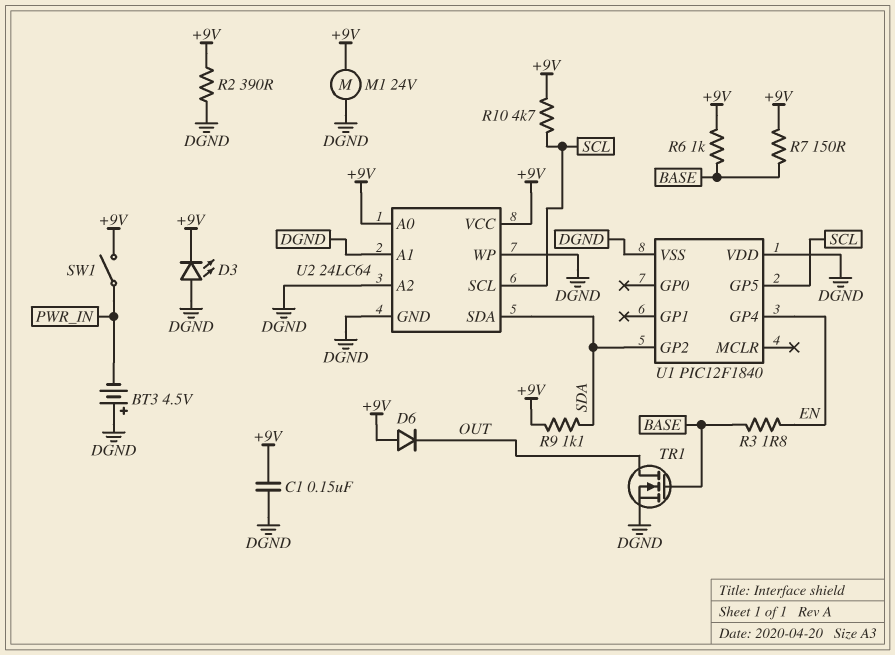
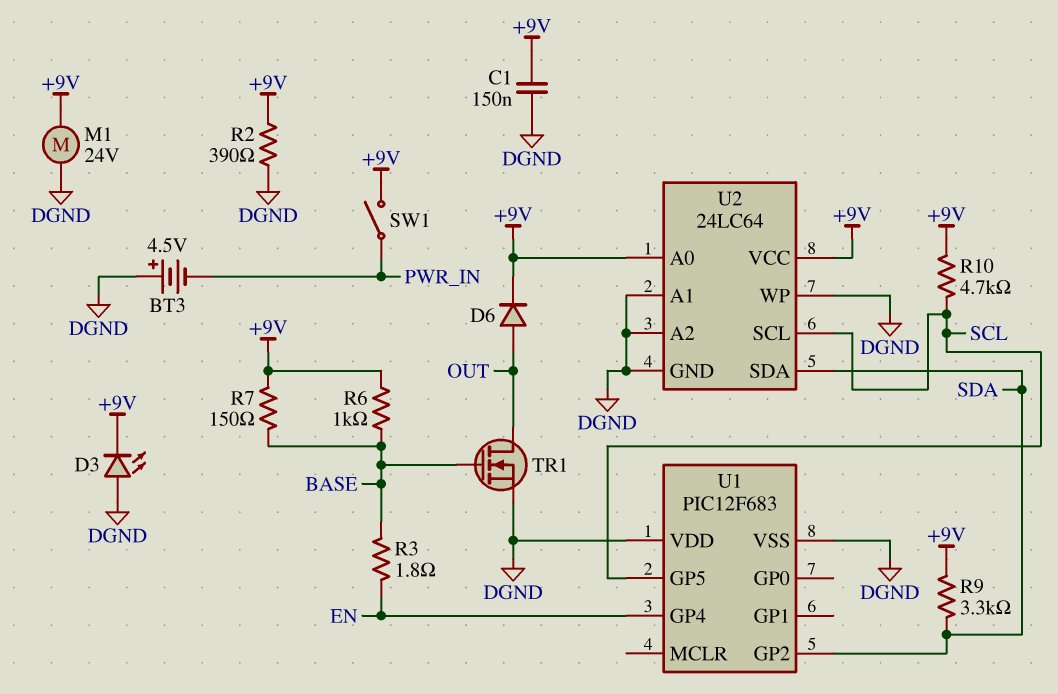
D6: diode (A +9V, K OUT) -> diode (A OUT, K +9V)
R9: 1.1k (+9V, SDA) -> 3.3k (+9V, SDA)
U1: PIC12F1840 -> PIC12F683

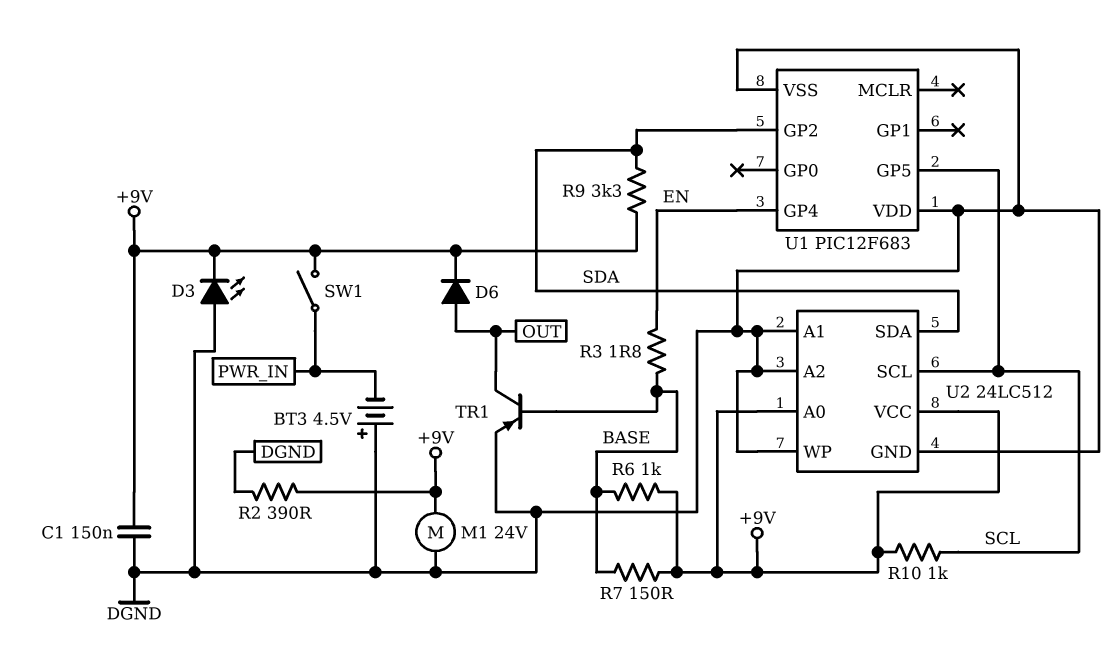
R10: 4.7k (+9V, SCL) -> 1k (+9V, SCL)
TR1: NMOS (G BASE, D OUT, S DGND) -> PNP (B BASE, C OUT, E DGND)
U2: 24LC64 -> 24LC512

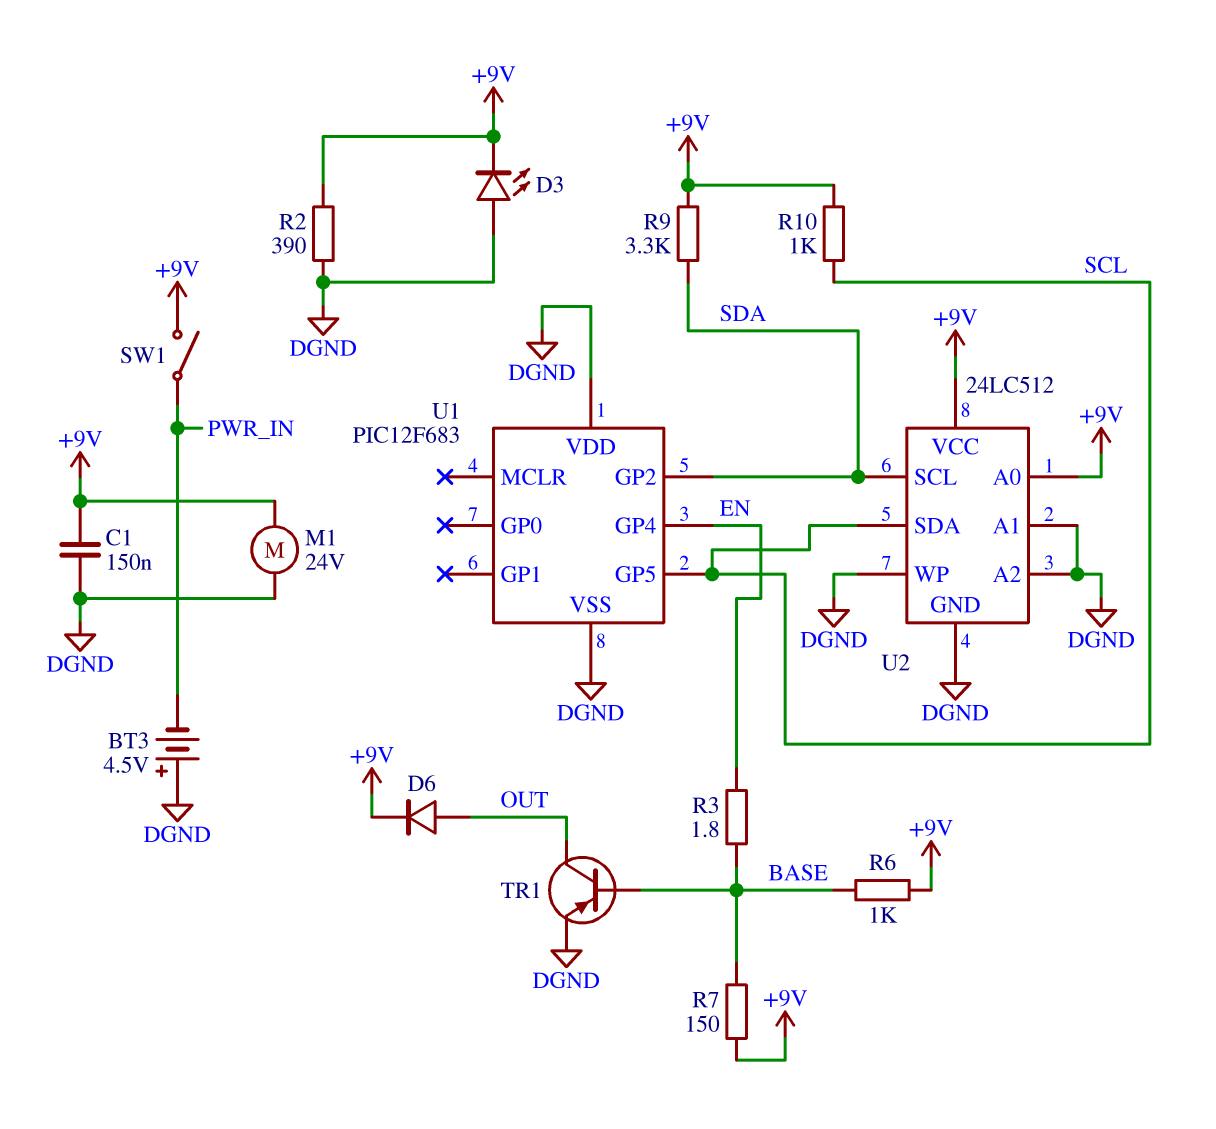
U2 pin SCL: SCL -> SDA
U2 pin SDA: SDA -> SCL

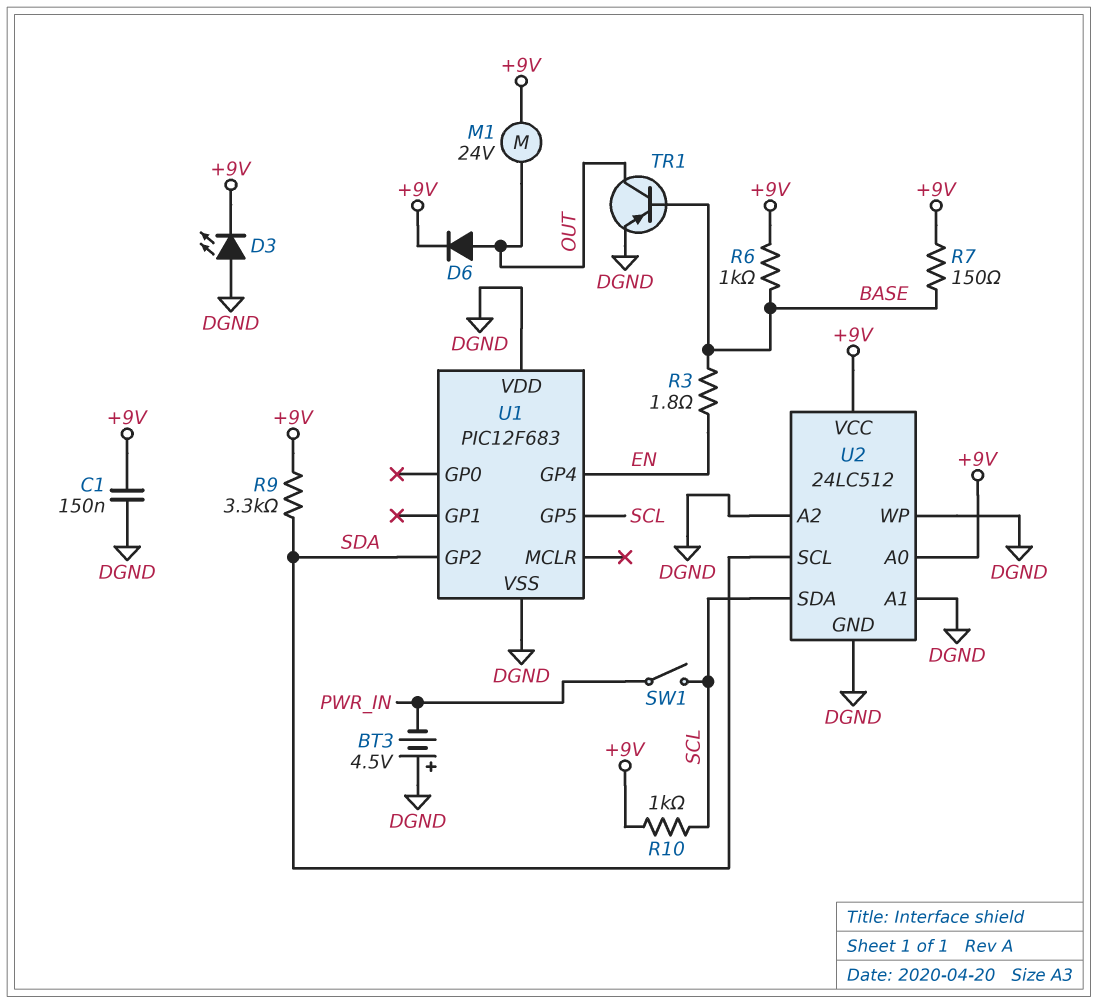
M1: motor 24V (+9V, DGND) -> motor 24V (+9V, OUT)
R2: 390 (+9V, DGND) -> none
SW1: switch (+9V, PWR_IN) -> switch (PWR_IN, SCL)

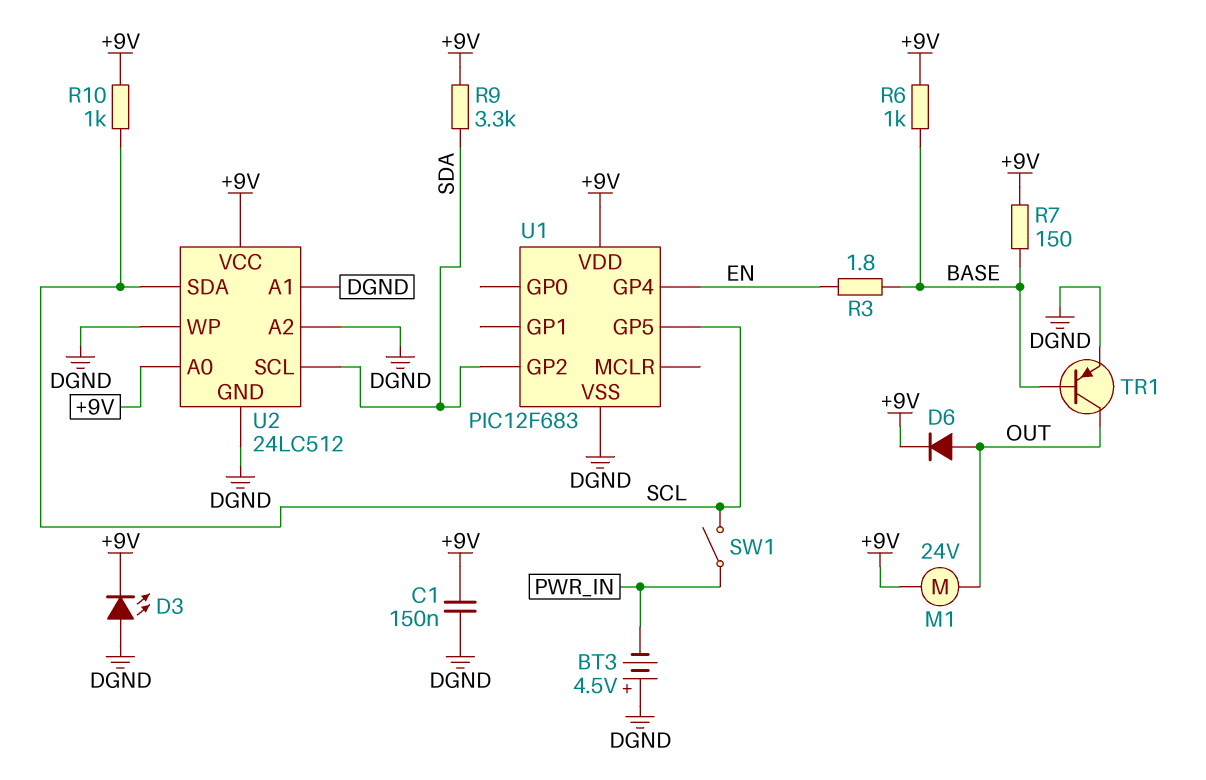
U1 pin VDD: DGND -> +9V

